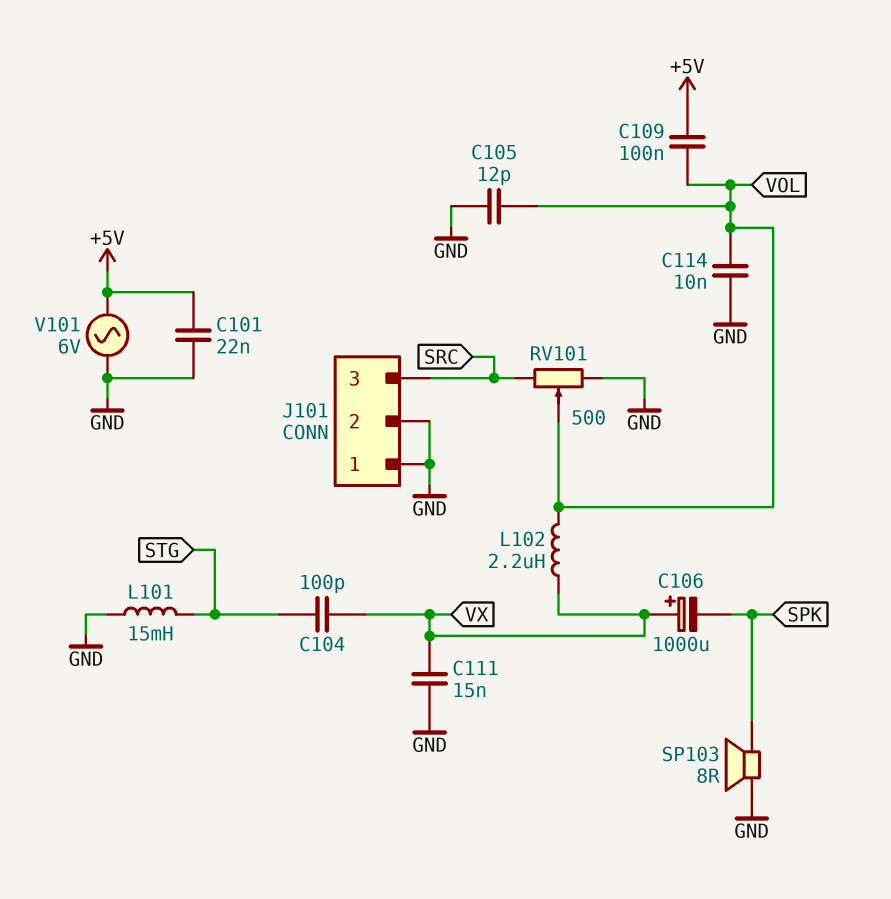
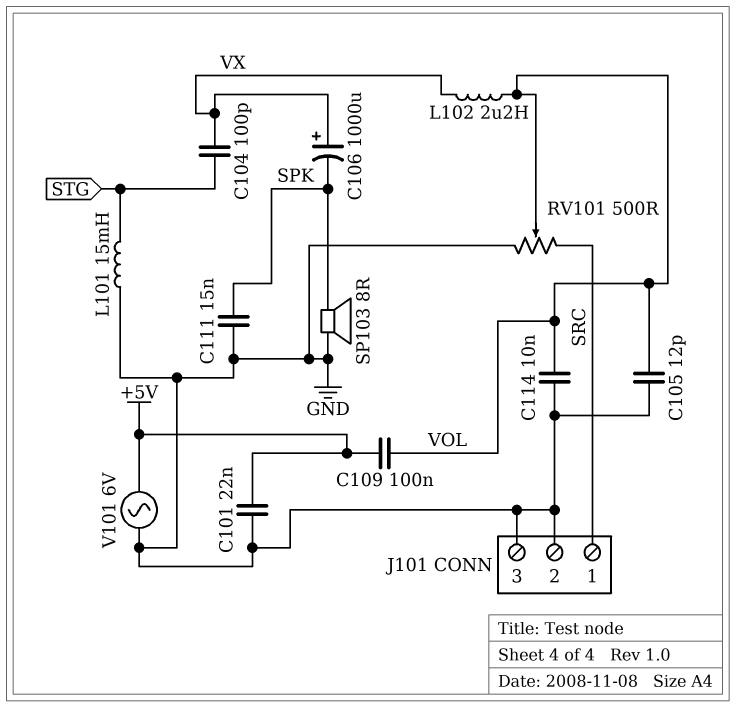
C111: 15nF (GND, VX) -> 15nF (GND, SPK)
J101 pin 1: GND -> SRC
J101 pin 3: SRC -> GND

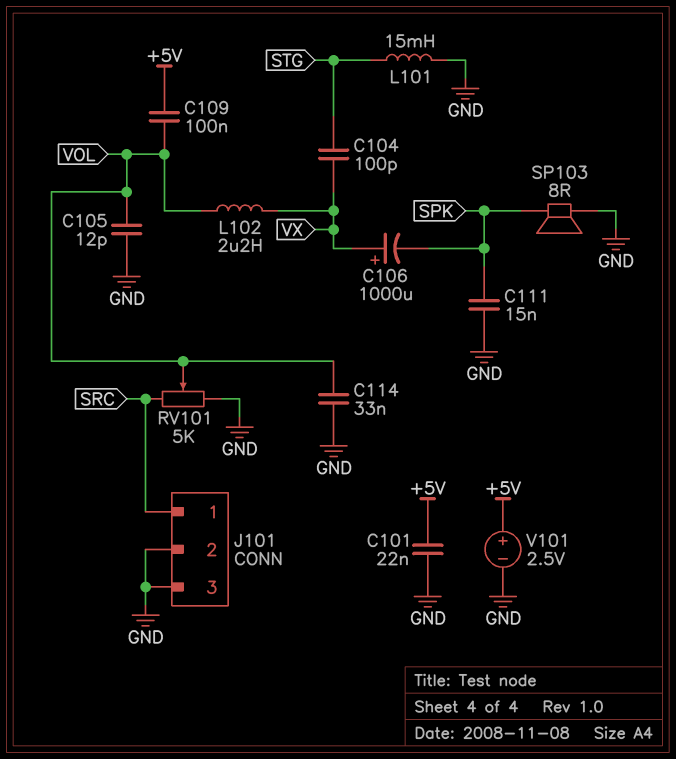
C114: 10nF (GND, VOL) -> 33nF (GND, VOL)
RV101: 500 (GND, SRC, wiper VOL) -> 5k (GND, SRC, wiper VOL)
V101: AC 6V (+5V, GND) -> 2.5V (plus +5V, minus GND)

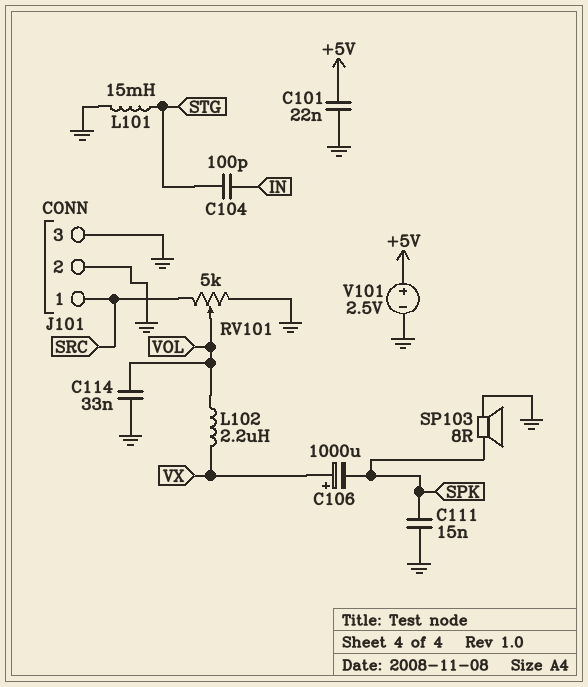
C104: 100pF (STG, VX) -> 100pF (IN, STG)
C105: 12pF (GND, VOL) -> none
C109: 100nF (+5V, VOL) -> none

